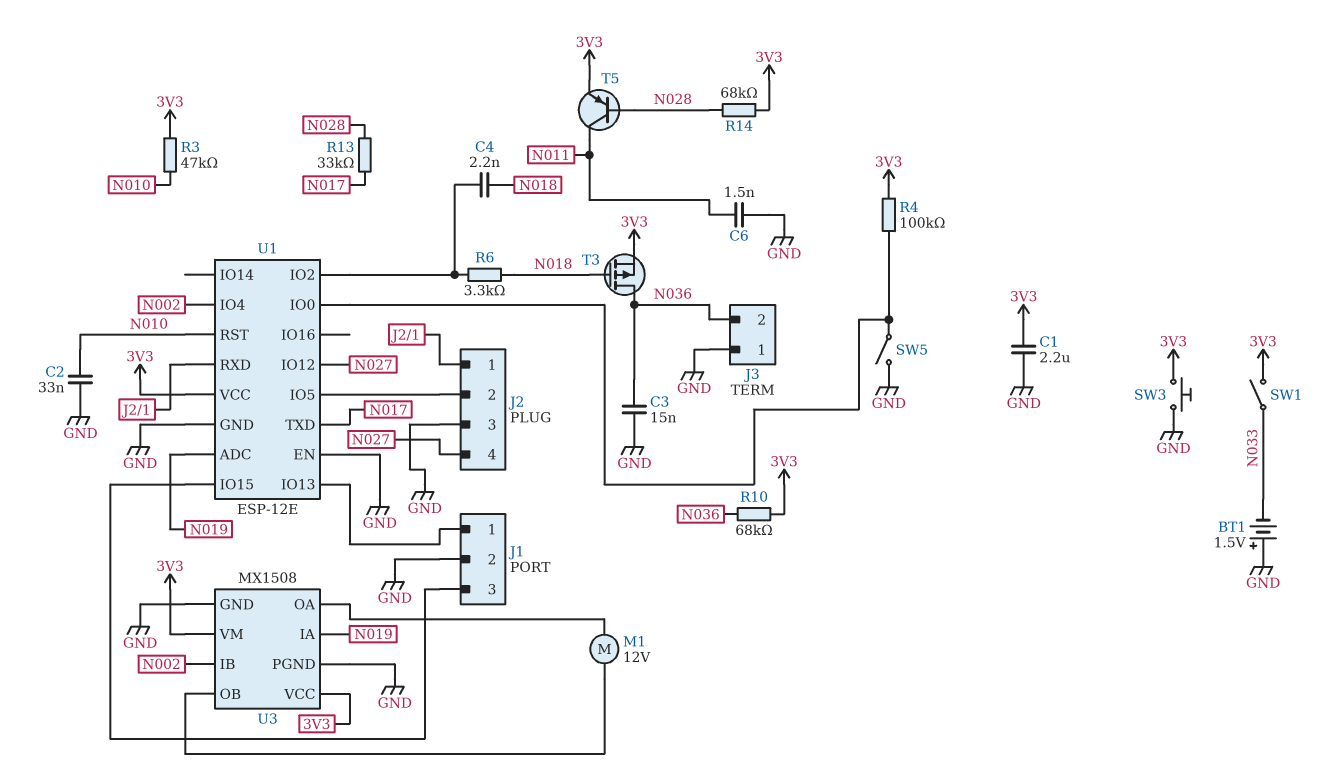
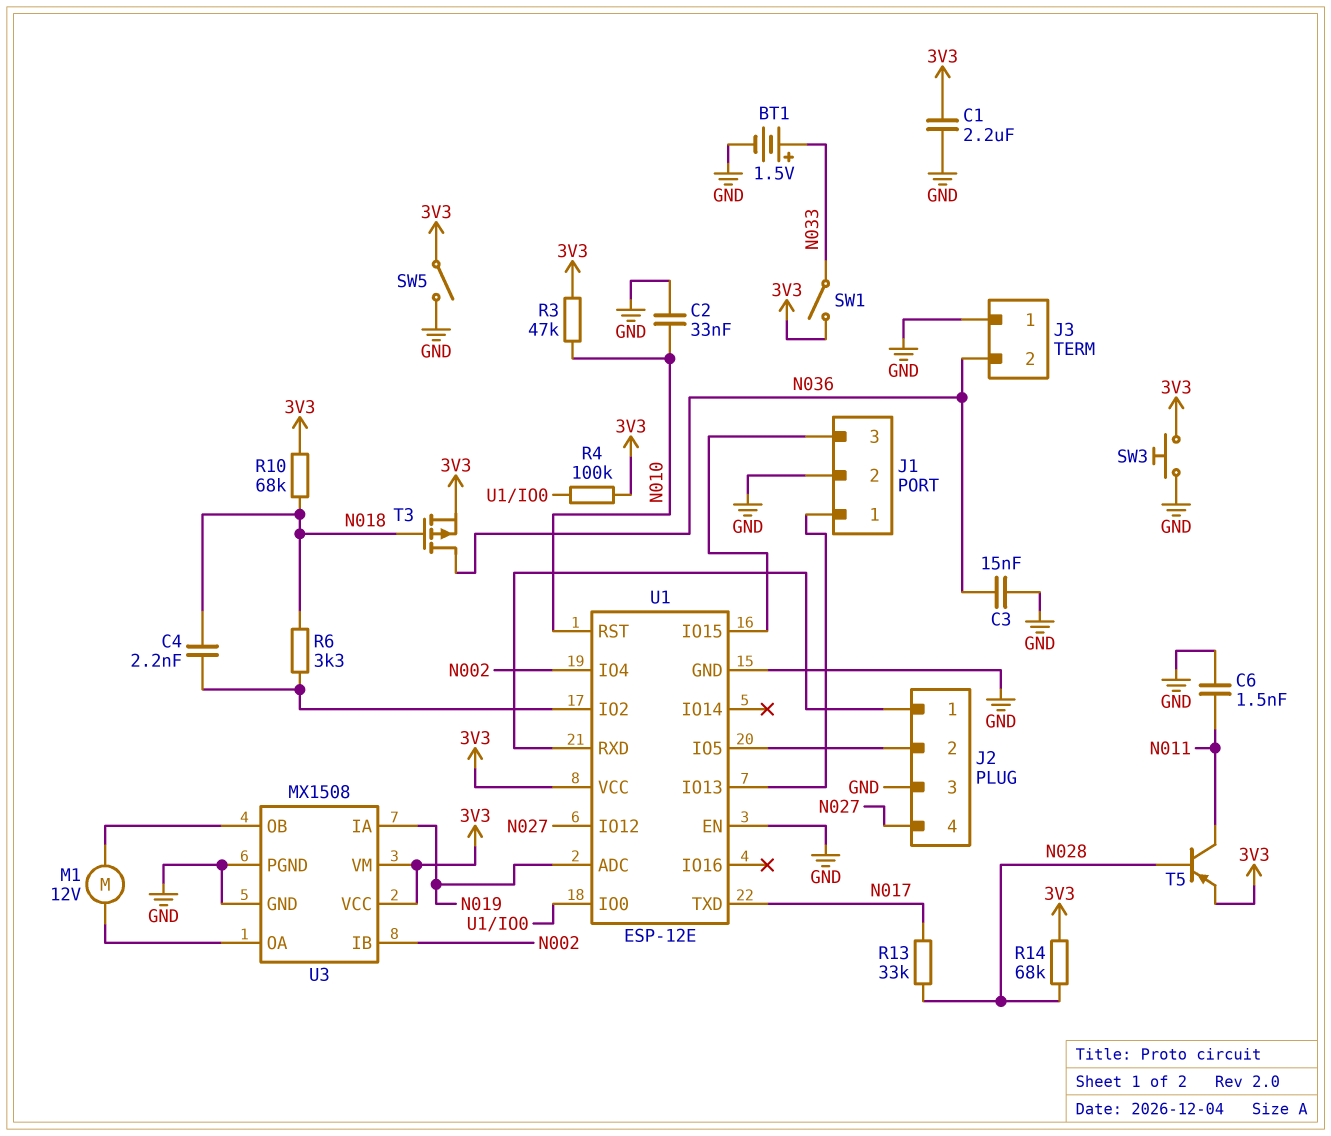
BT1: 1.5V (plus GND, minus N033) -> 1.5V (plus N033, minus GND)
R10: 68k (3V3, N036) -> 68k (3V3, N018)
SW5: switch (GND, U1/IO0) -> switch (3V3, GND)

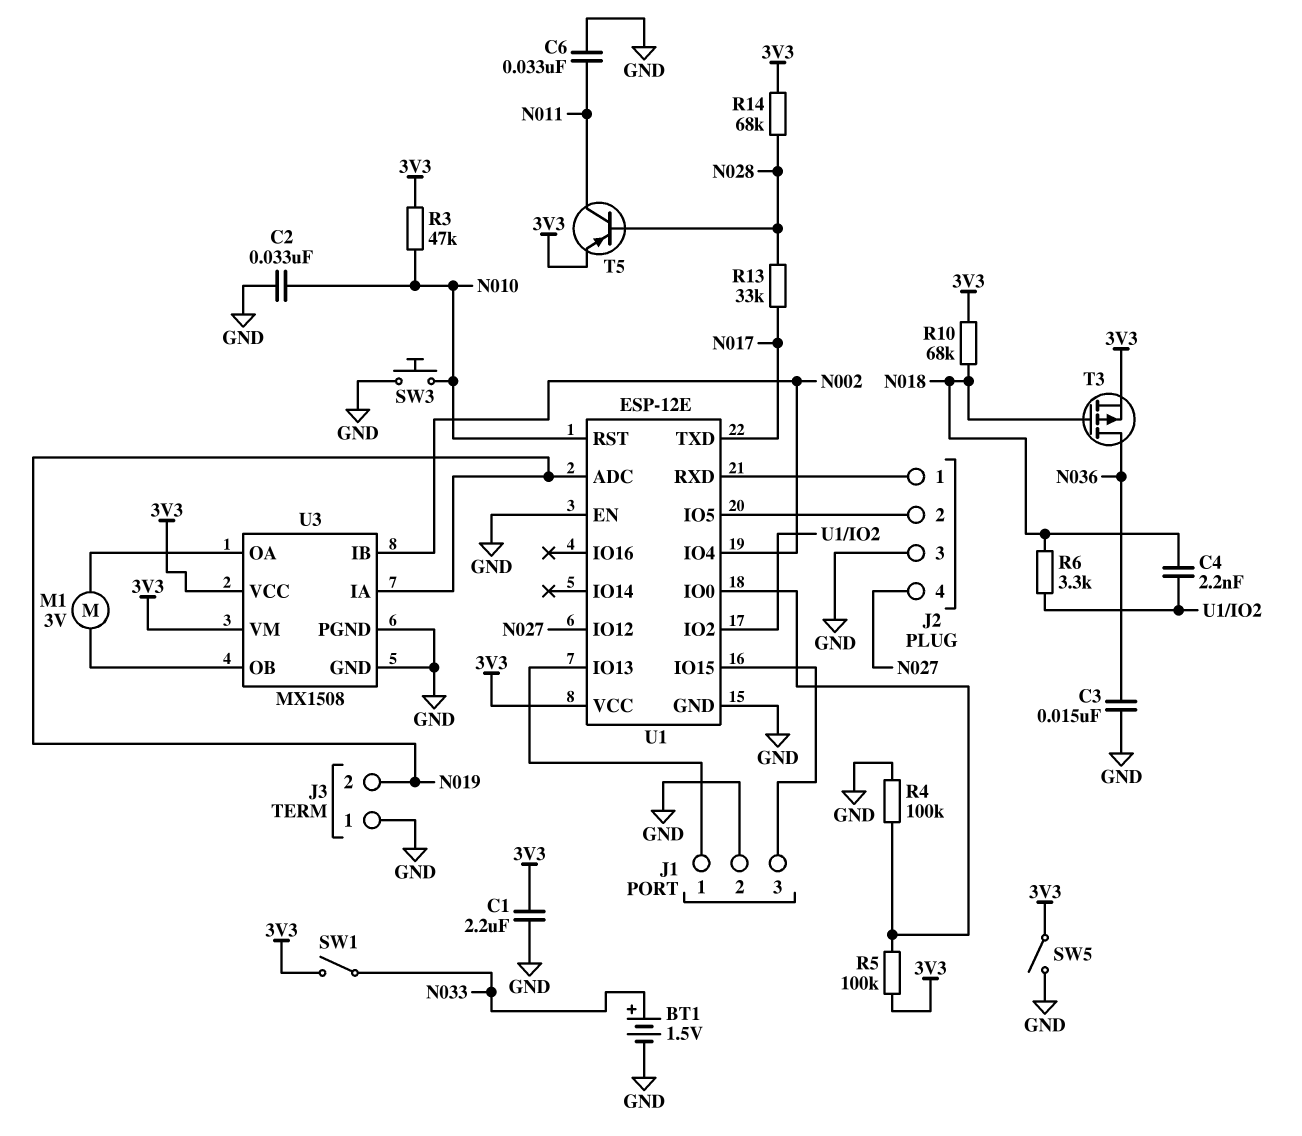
C6: 1.5nF (GND, N011) -> 33nF (GND, N011)
J3 pin 2: N036 -> N019
M1: motor 12V (U3/OA, U3/OB) -> motor 3V (U3/OA, U3/OB)
R4: 100k (3V3, U1/IO0) -> 100k (GND, U1/IO0)
R5: none -> 100k (3V3, U1/IO0)
SW3: button (3V3, GND) -> button (GND, N010)

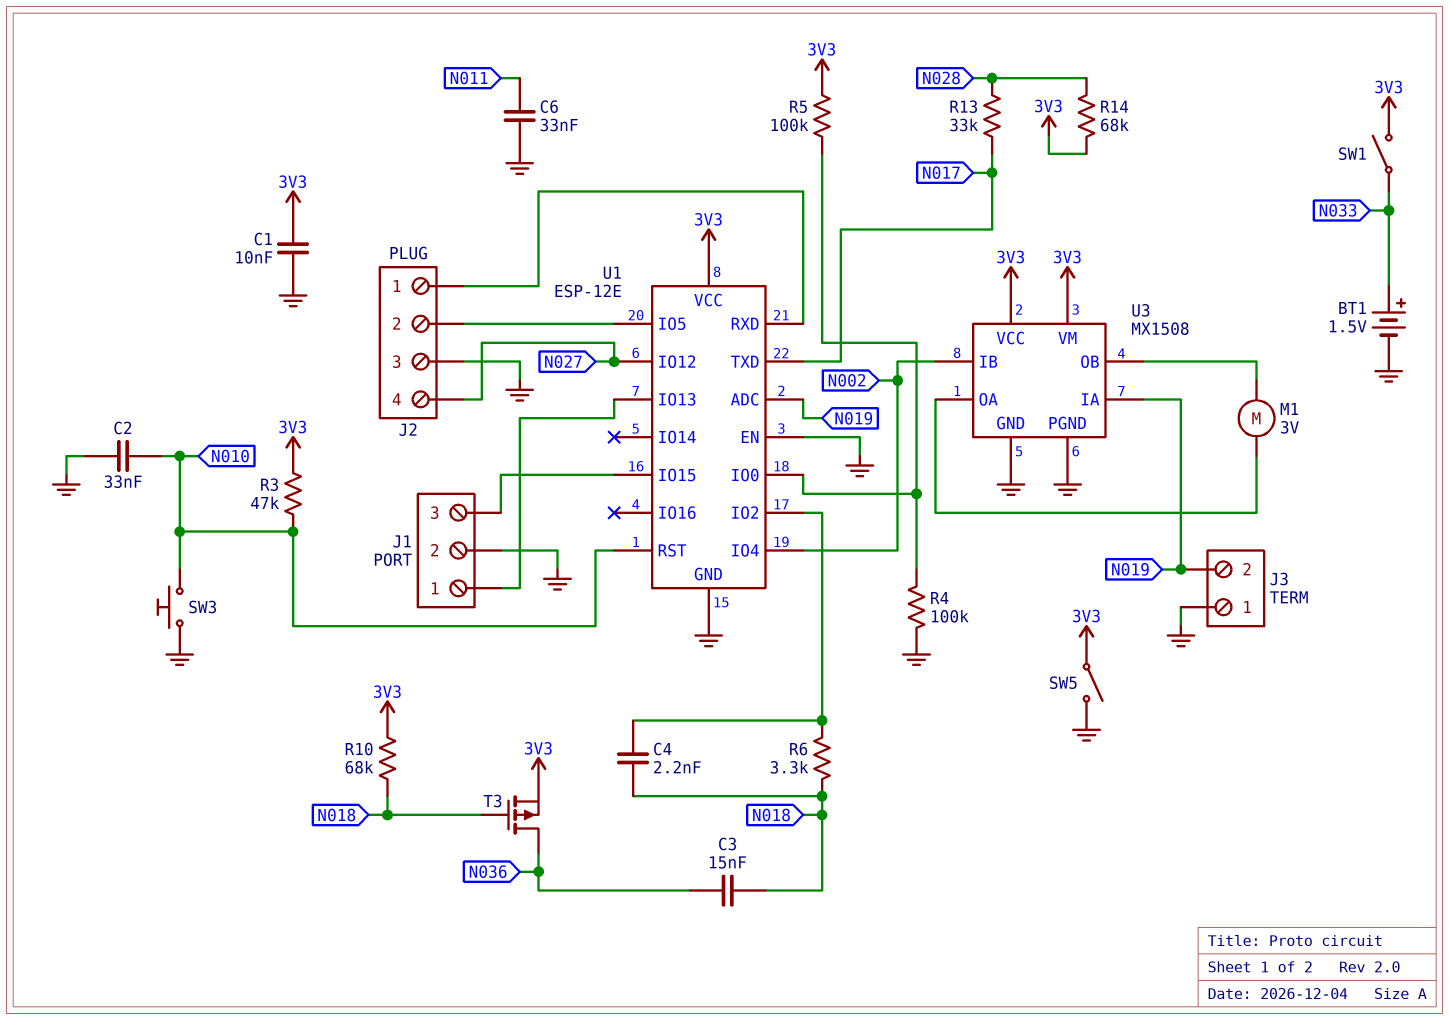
C1: 2.2uF (3V3, GND) -> 10nF (3V3, GND)
C3: 15nF (GND, N036) -> 15nF (N018, N036)
T5: PNP (B N028, C N011, E 3V3) -> none

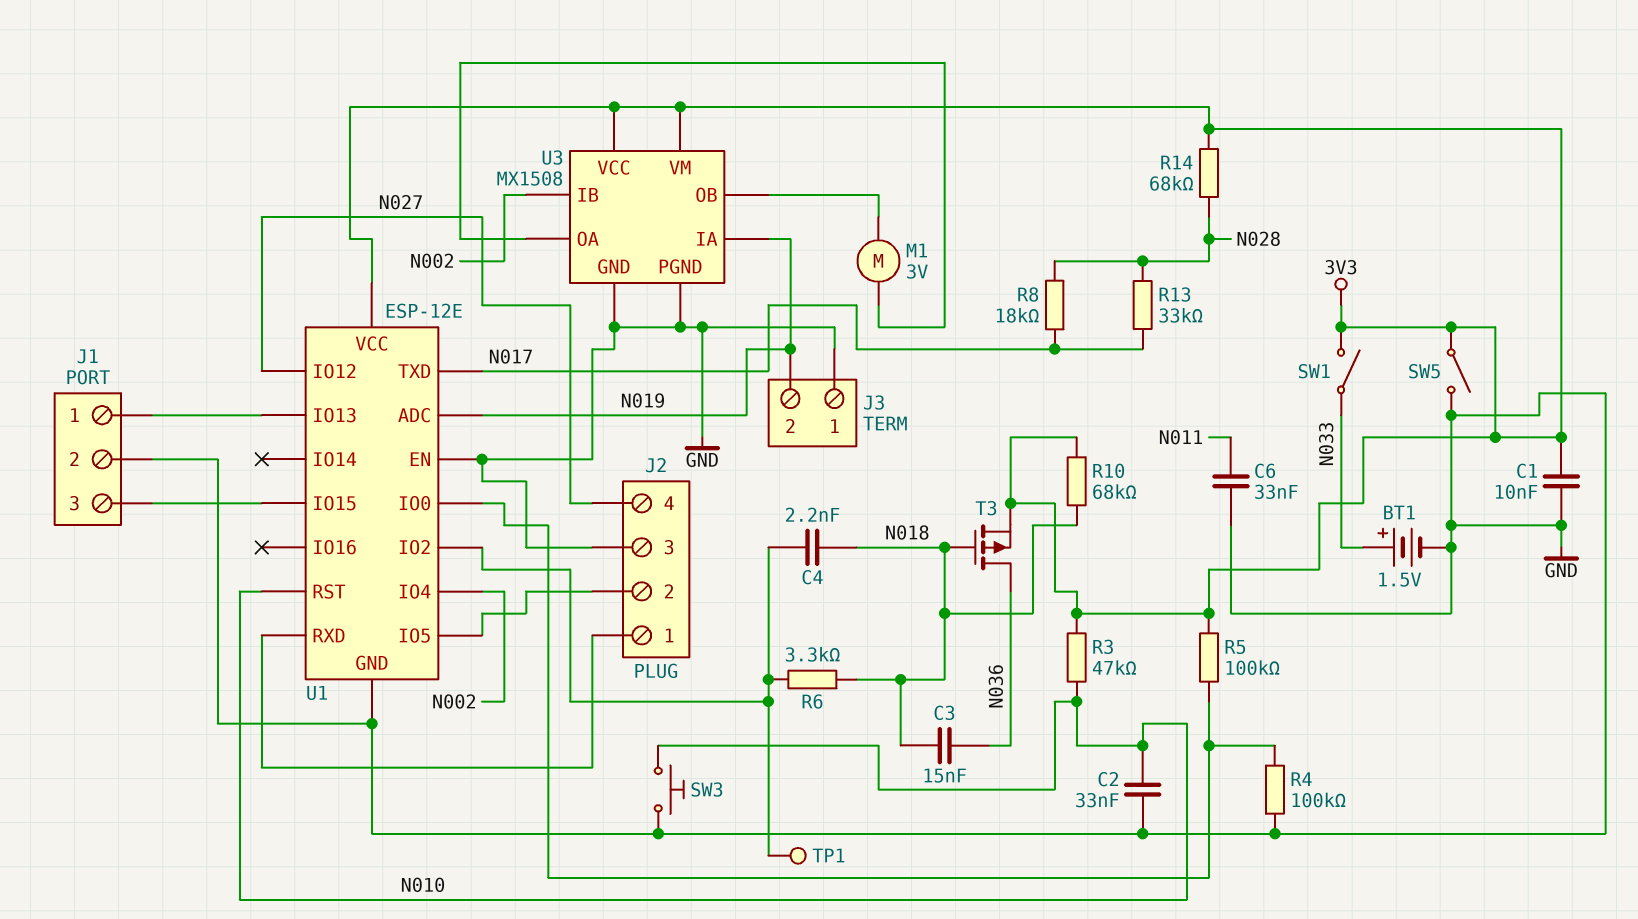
R8: none -> 18k (N017, N028)
TP1: none -> test point (U1/IO2)

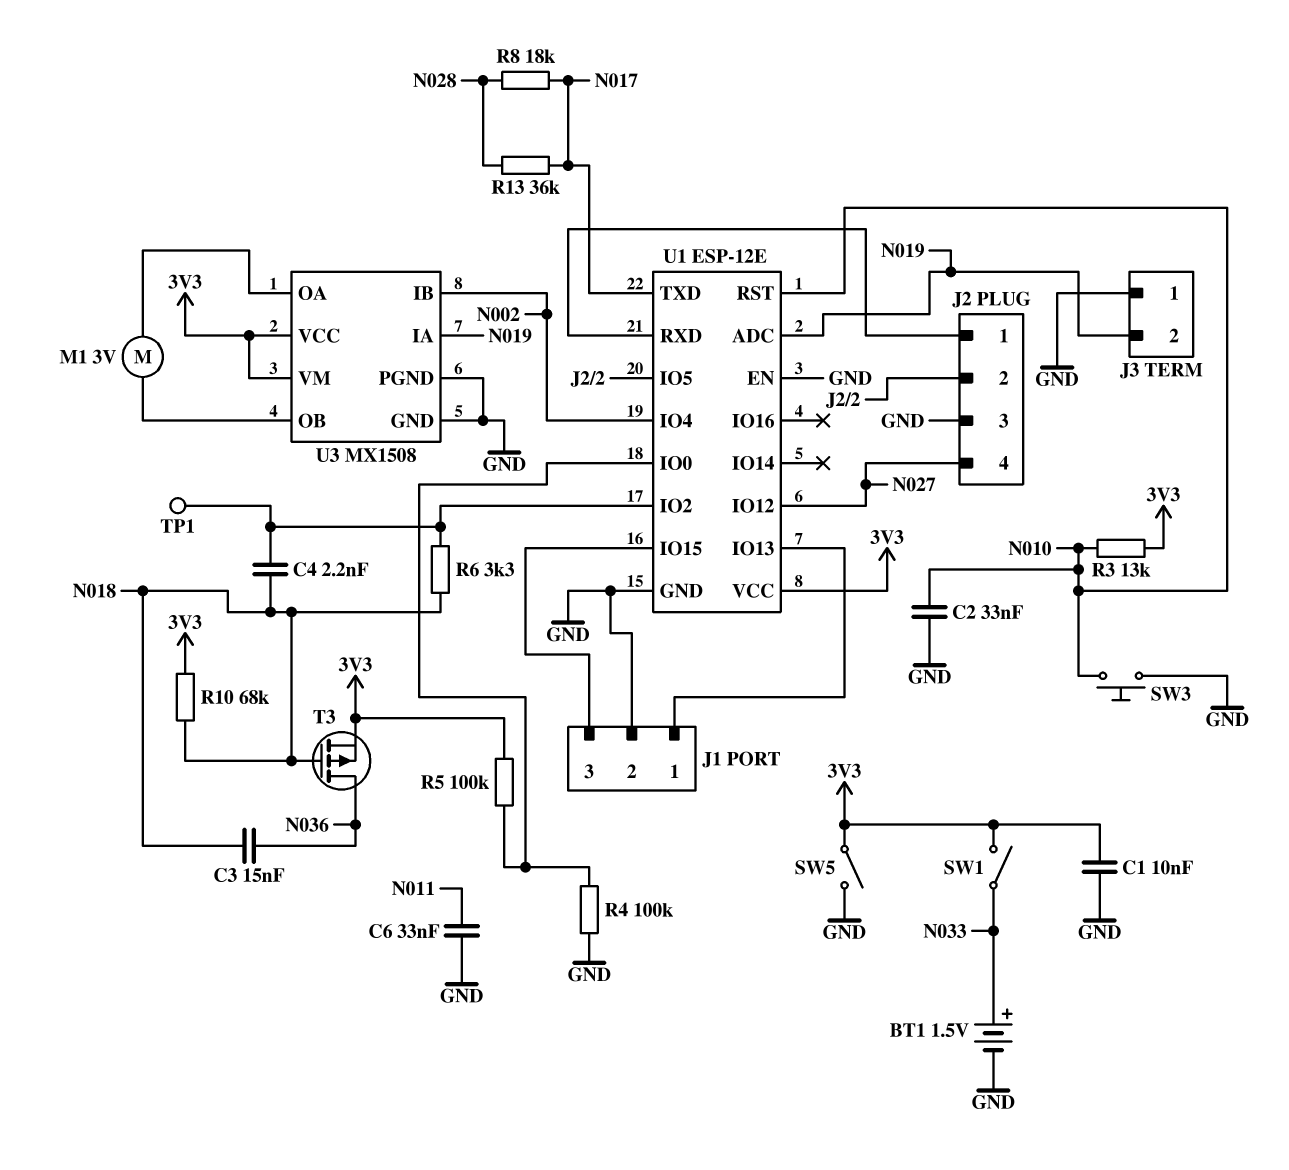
R3: 47k (3V3, N010) -> 13k (3V3, N010)
R13: 33k (N017, N028) -> 36k (N017, N028)
R14: 68k (3V3, N028) -> none

